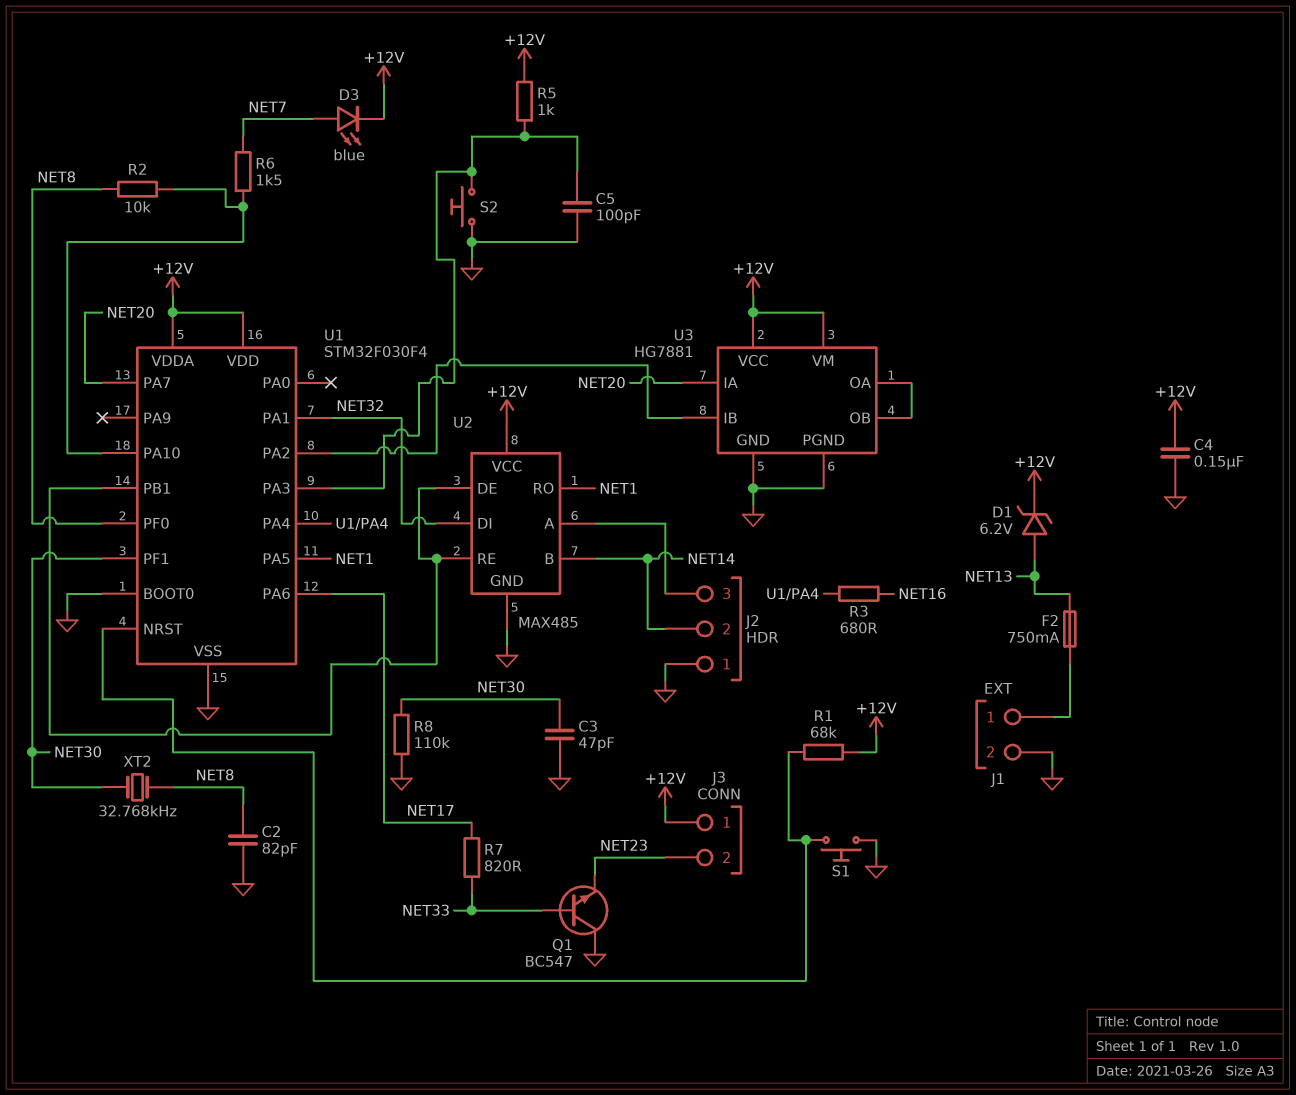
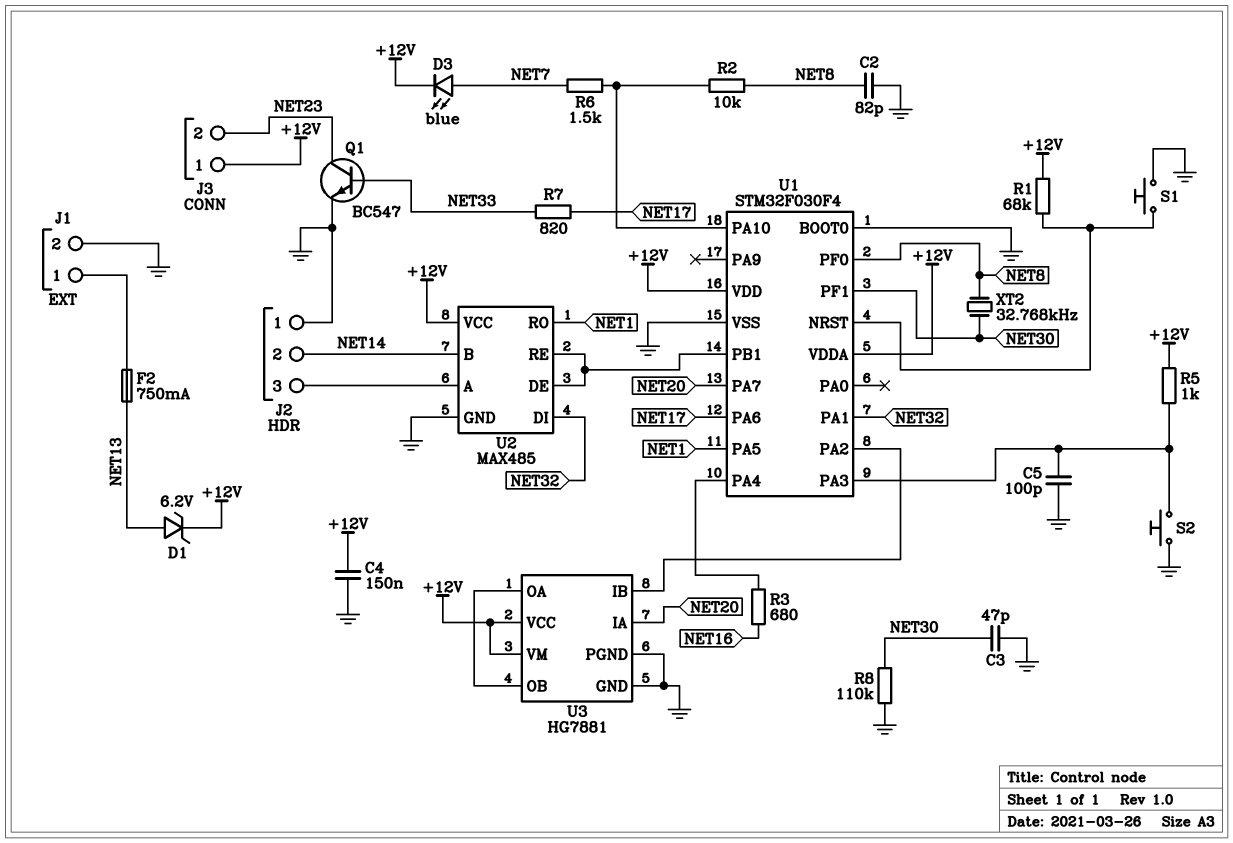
Q1: NPN BC547 (B NET33, C GND, E NET23) -> NPN BC547 (B NET33, C NET23, E GND)

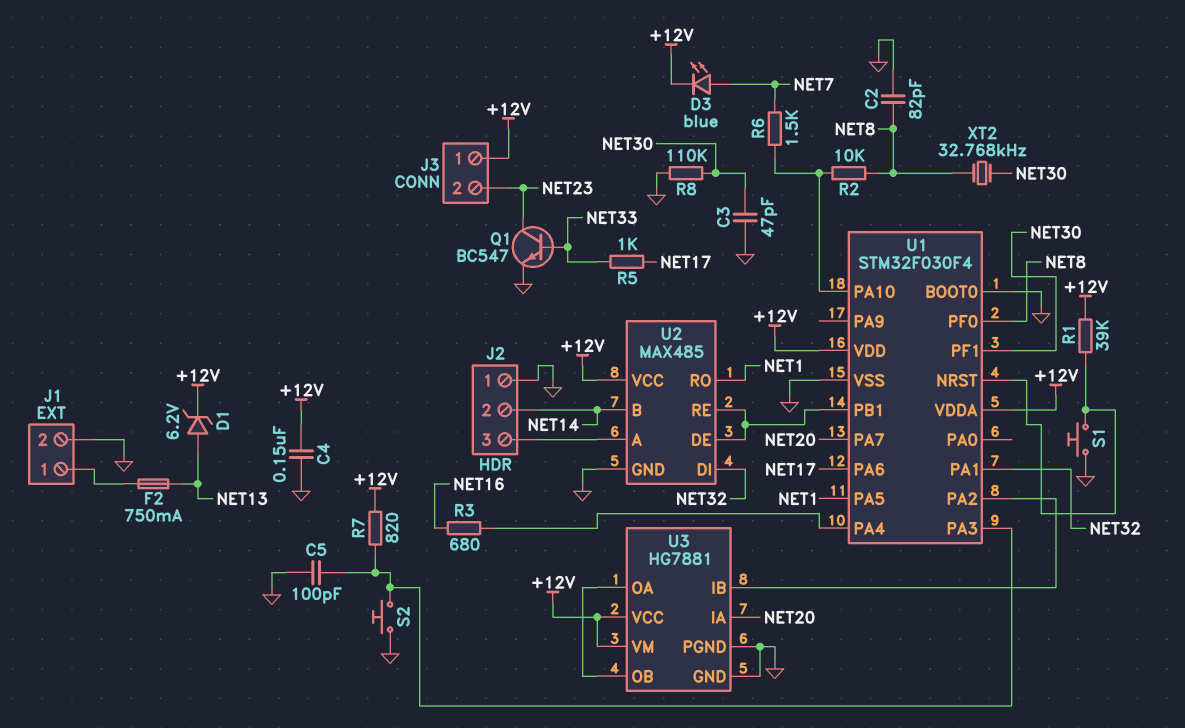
R1: 68k (+12V, U1/NRST) -> 39k (+12V, U1/NRST)
R5: 1k (+12V, U1/PA3) -> 1k (NET17, NET33)
R7: 820 (NET17, NET33) -> 820 (+12V, U1/PA3)

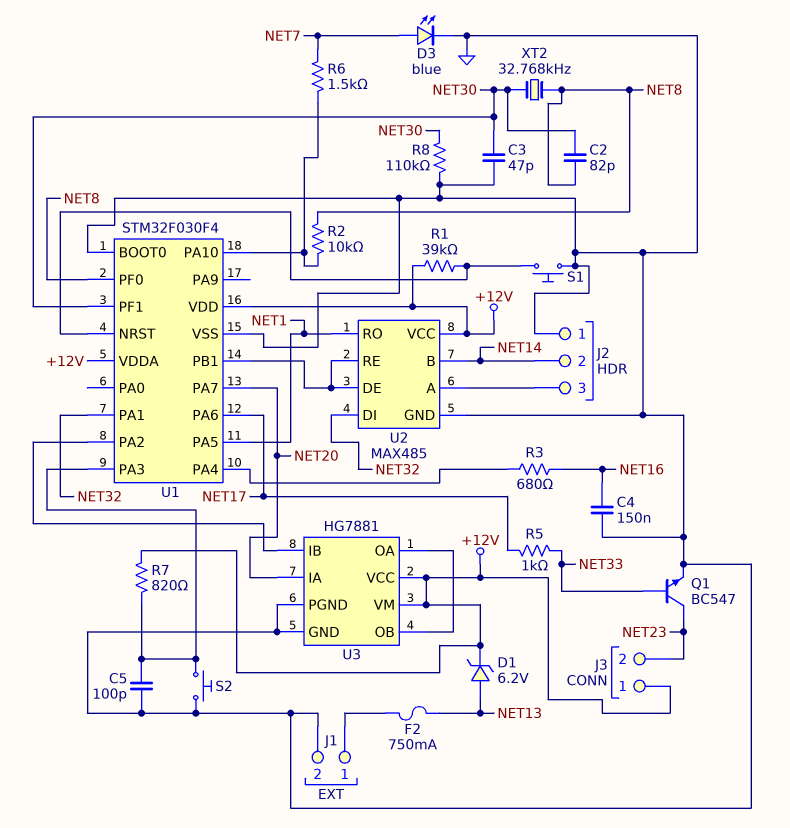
C2: 82pF (GND, NET8) -> 82pF (NET8, NET30)
C4: 150nF (+12V, GND) -> 150nF (GND, NET16)
D3: LED blue (A NET7, K +12V) -> LED blue (A NET7, K GND)

